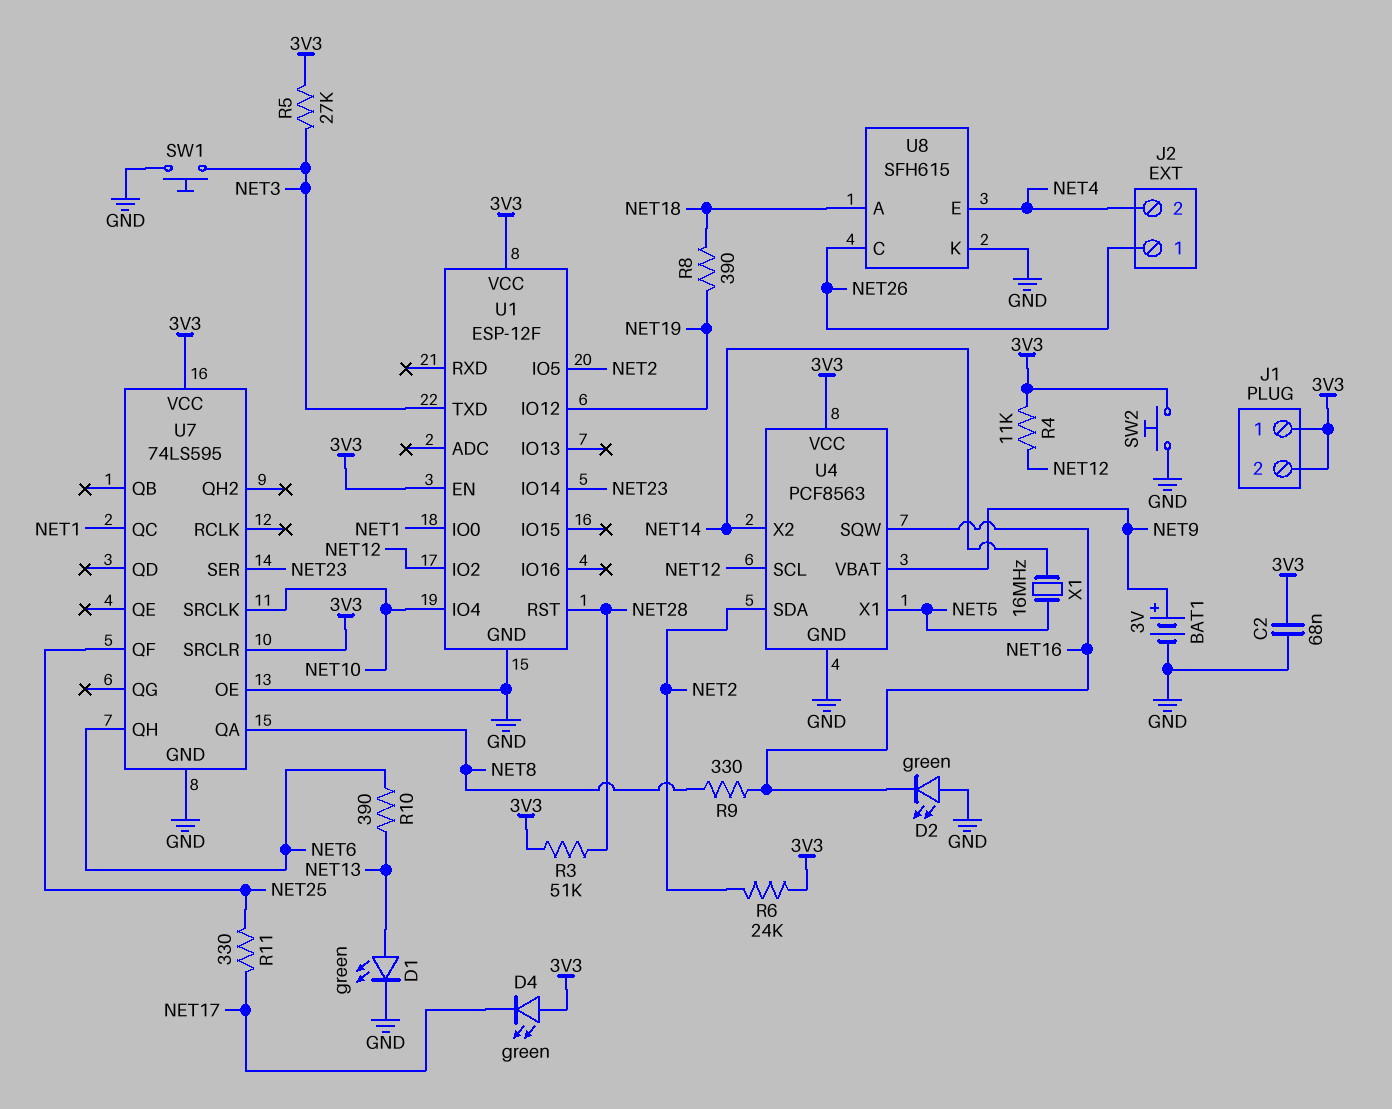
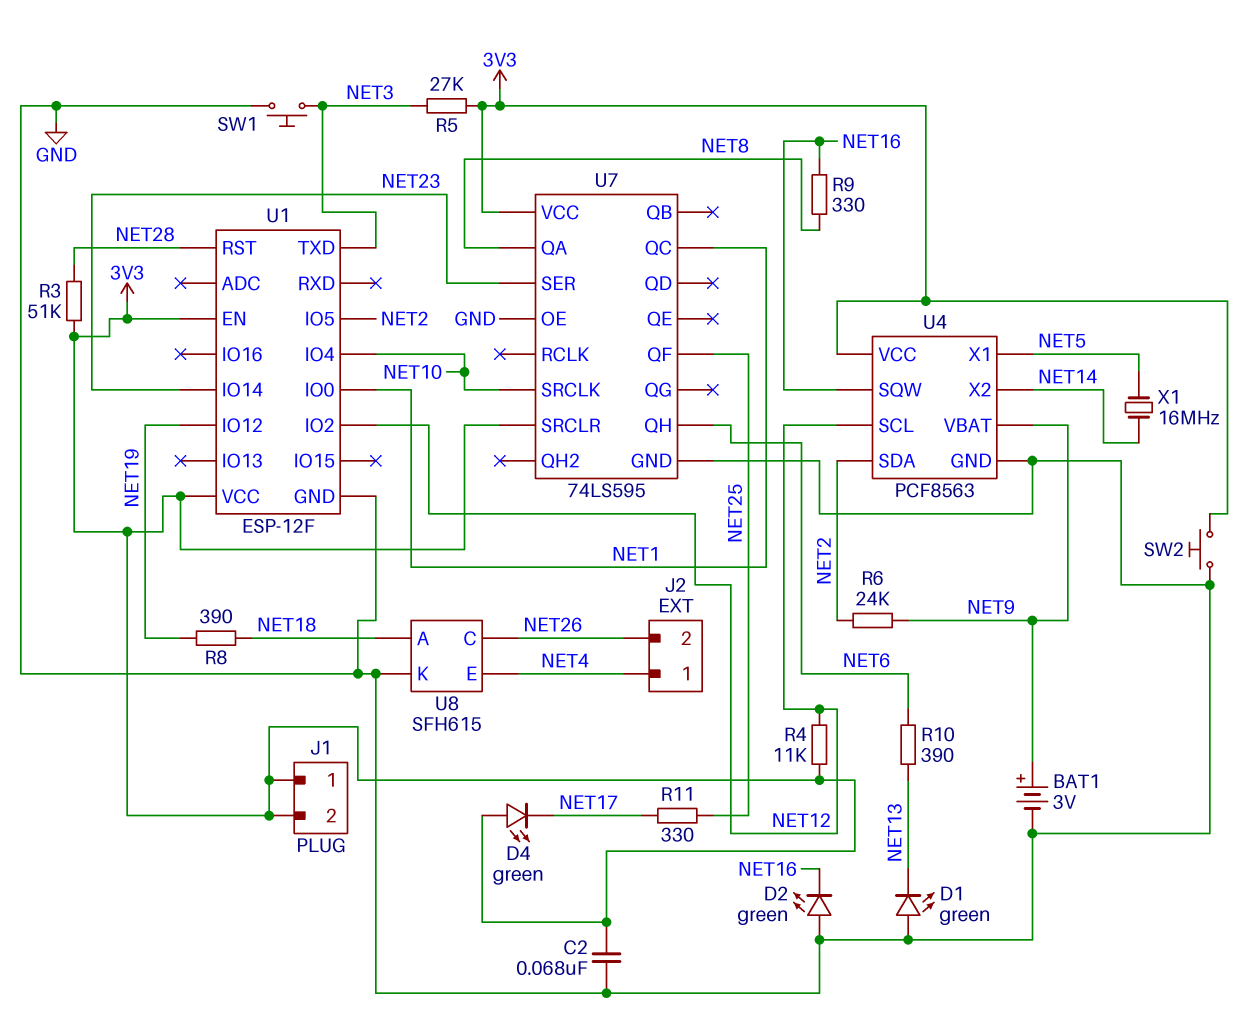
D1: LED green (A NET13, K GND) -> LED green (A GND, K NET13)
J2 pin 1: NET26 -> NET4
J2 pin 2: NET4 -> NET26
R6: 24k (3V3, NET2) -> 24k (NET2, NET9)

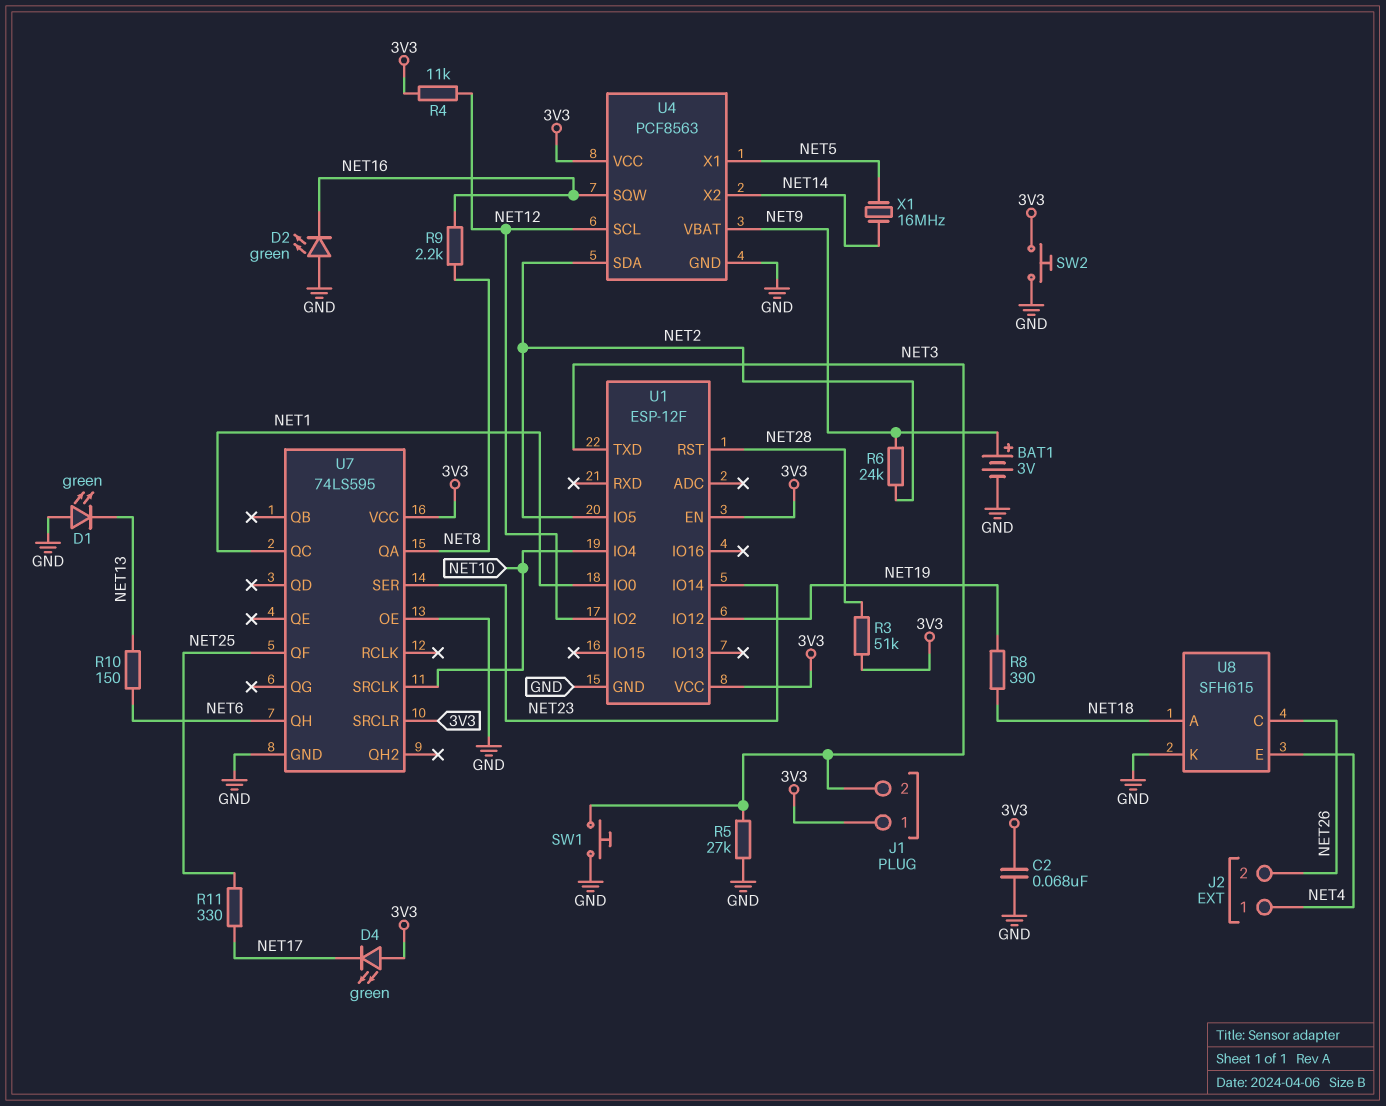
J1 pin 2: 3V3 -> NET3
R5: 27k (3V3, NET3) -> 27k (GND, NET3)
R9: 330 (NET8, NET16) -> 2.2k (NET8, NET16)
R10: 390 (NET6, NET13) -> 150 (NET6, NET13)

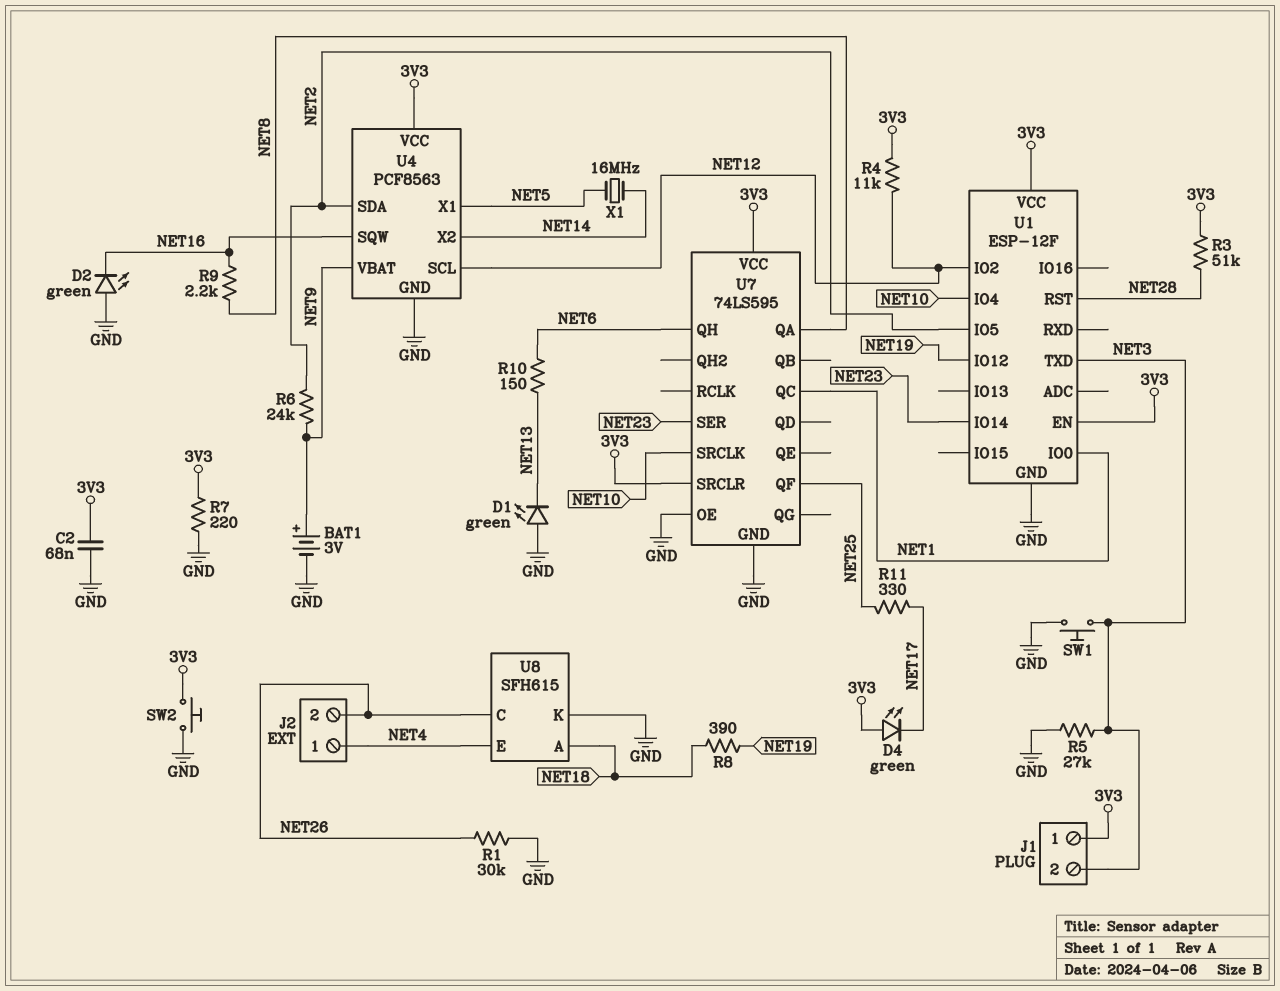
R1: none -> 30k (GND, NET26)
R7: none -> 220 (3V3, GND)

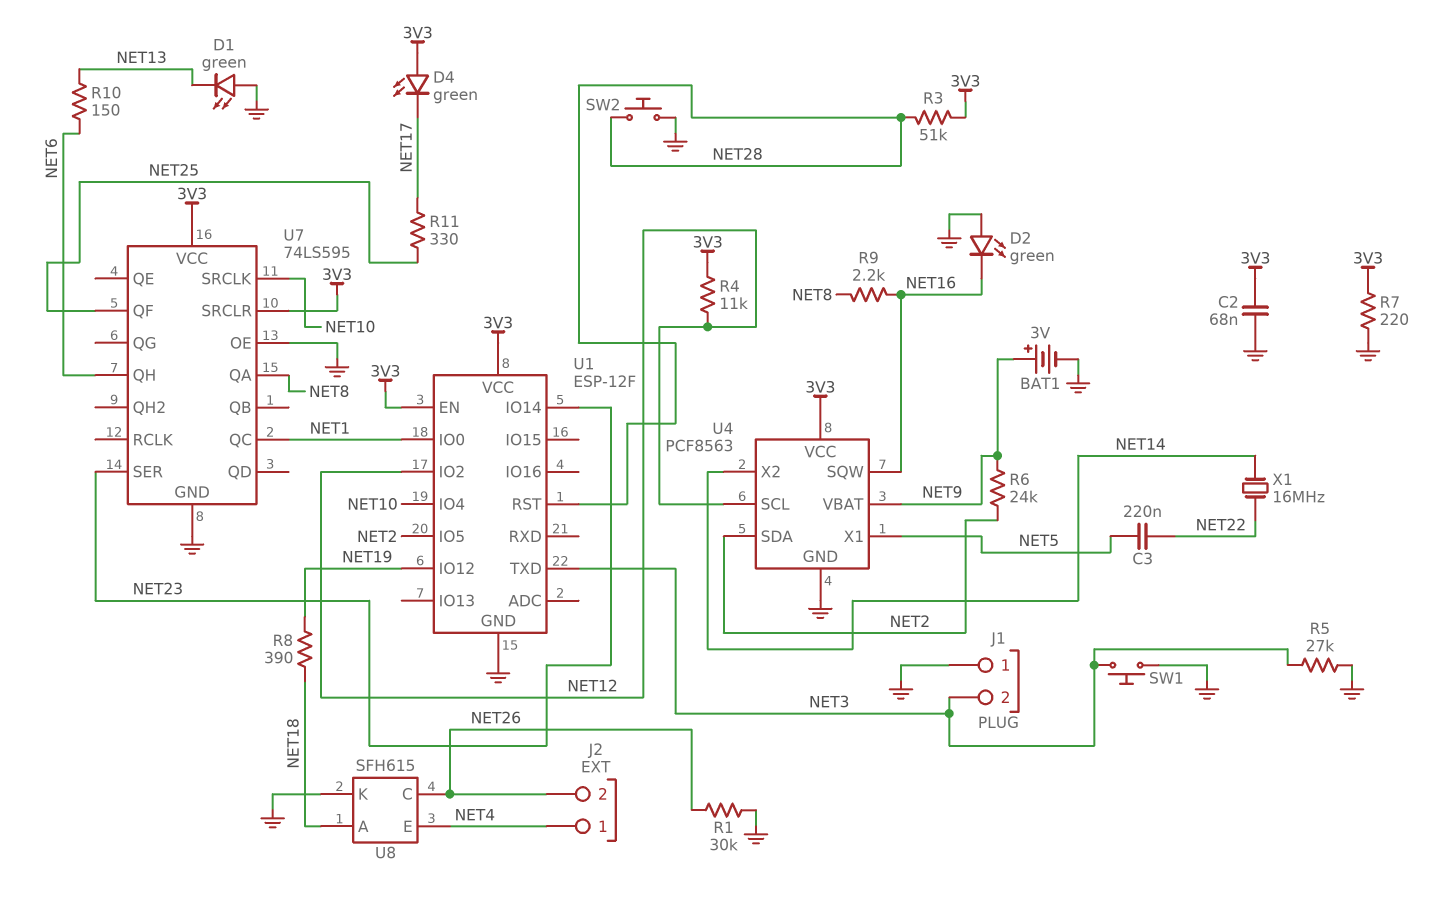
C3: none -> 220nF (NET5, NET22)
J1 pin 1: 3V3 -> GND
SW2: button (3V3, GND) -> button (GND, NET28)
X1: 16MHz (NET5, NET14) -> 16MHz (NET14, NET22)

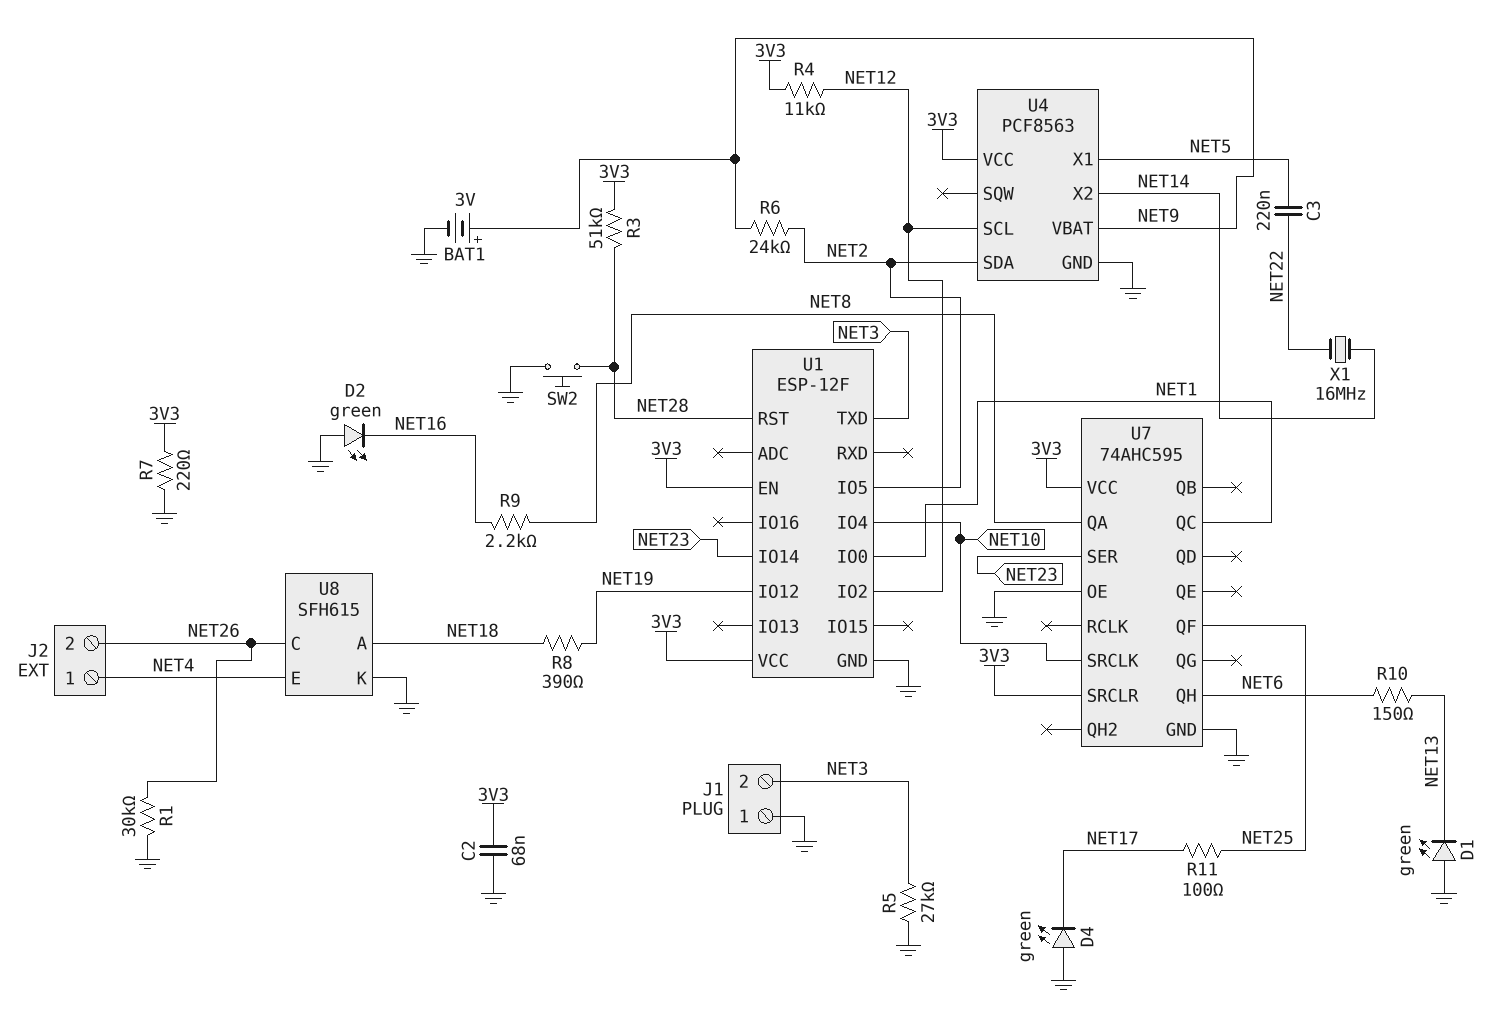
D4: LED green (A 3V3, K NET17) -> LED green (A GND, K NET17)
R11: 330 (NET17, NET25) -> 100 (NET17, NET25)
SW1: button (GND, NET3) -> none
U4 pin SQW: NET16 -> none
U7: 74LS595 -> 74AHC595

